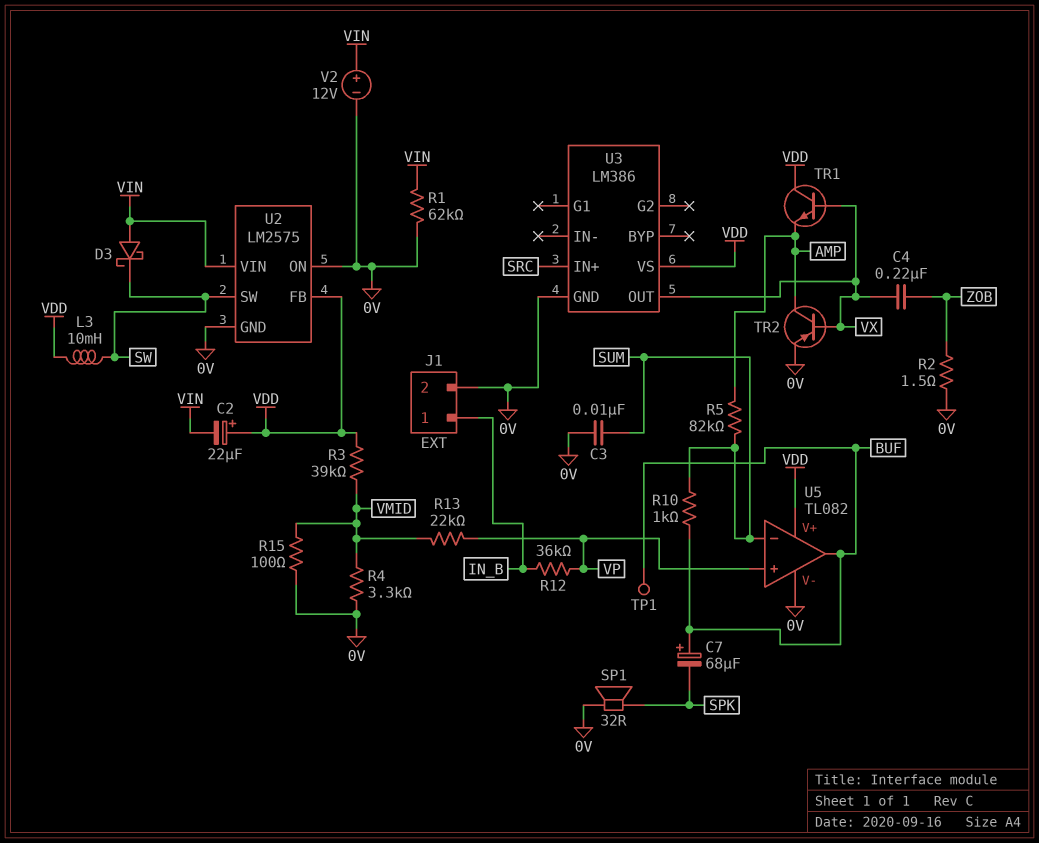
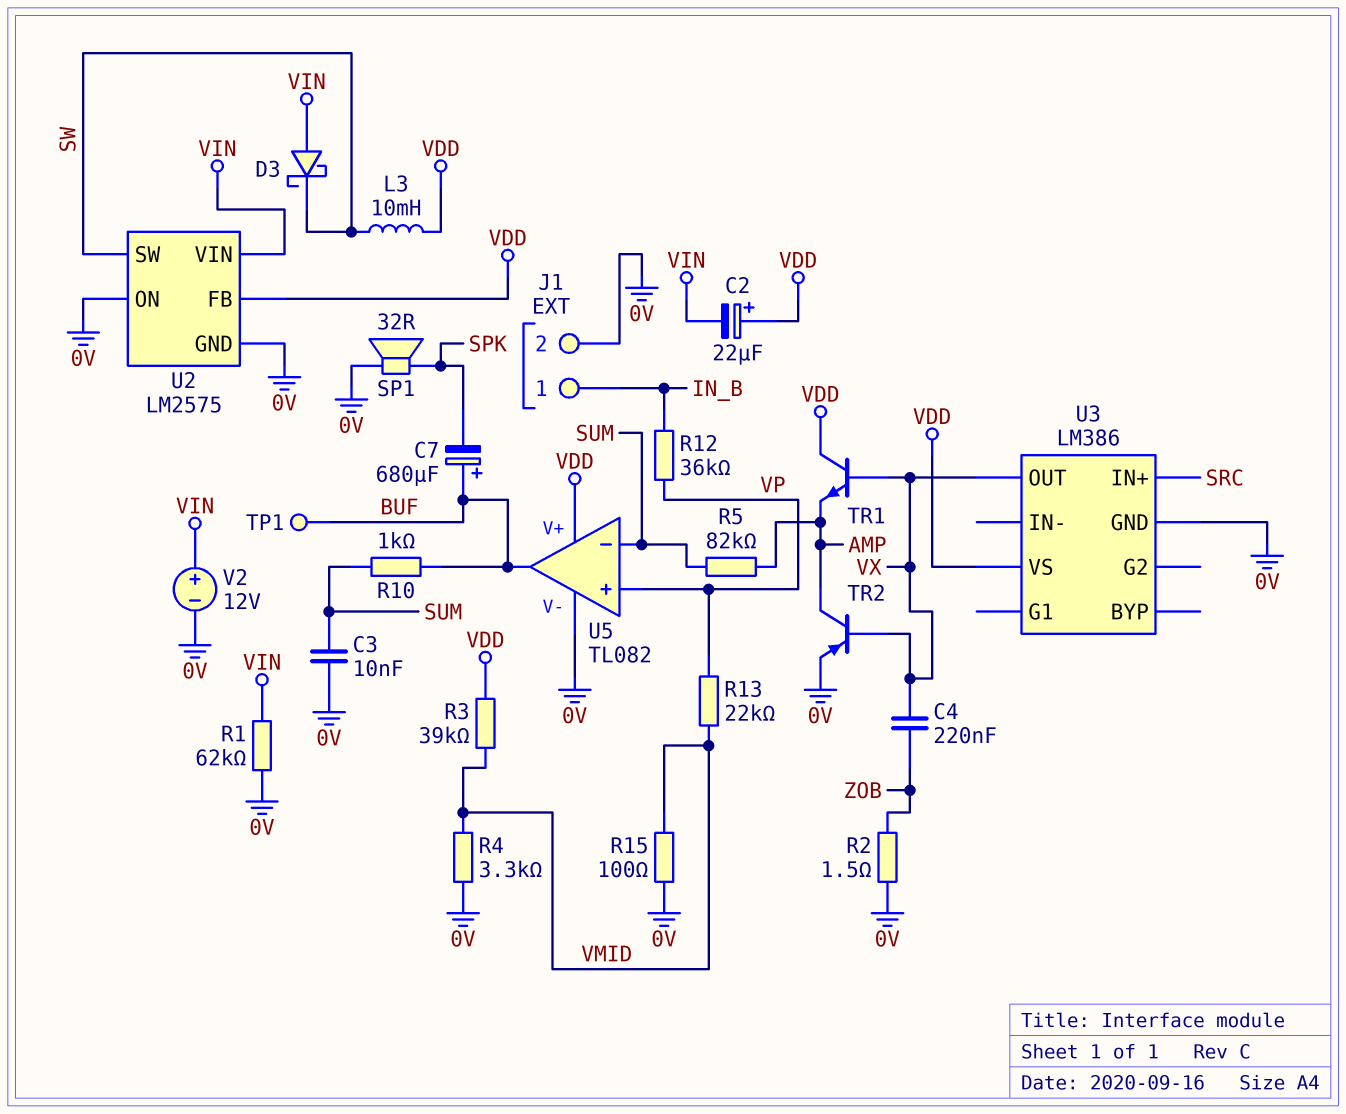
C7: 68uF (plus BUF, minus SPK) -> 680uF (plus BUF, minus SPK)

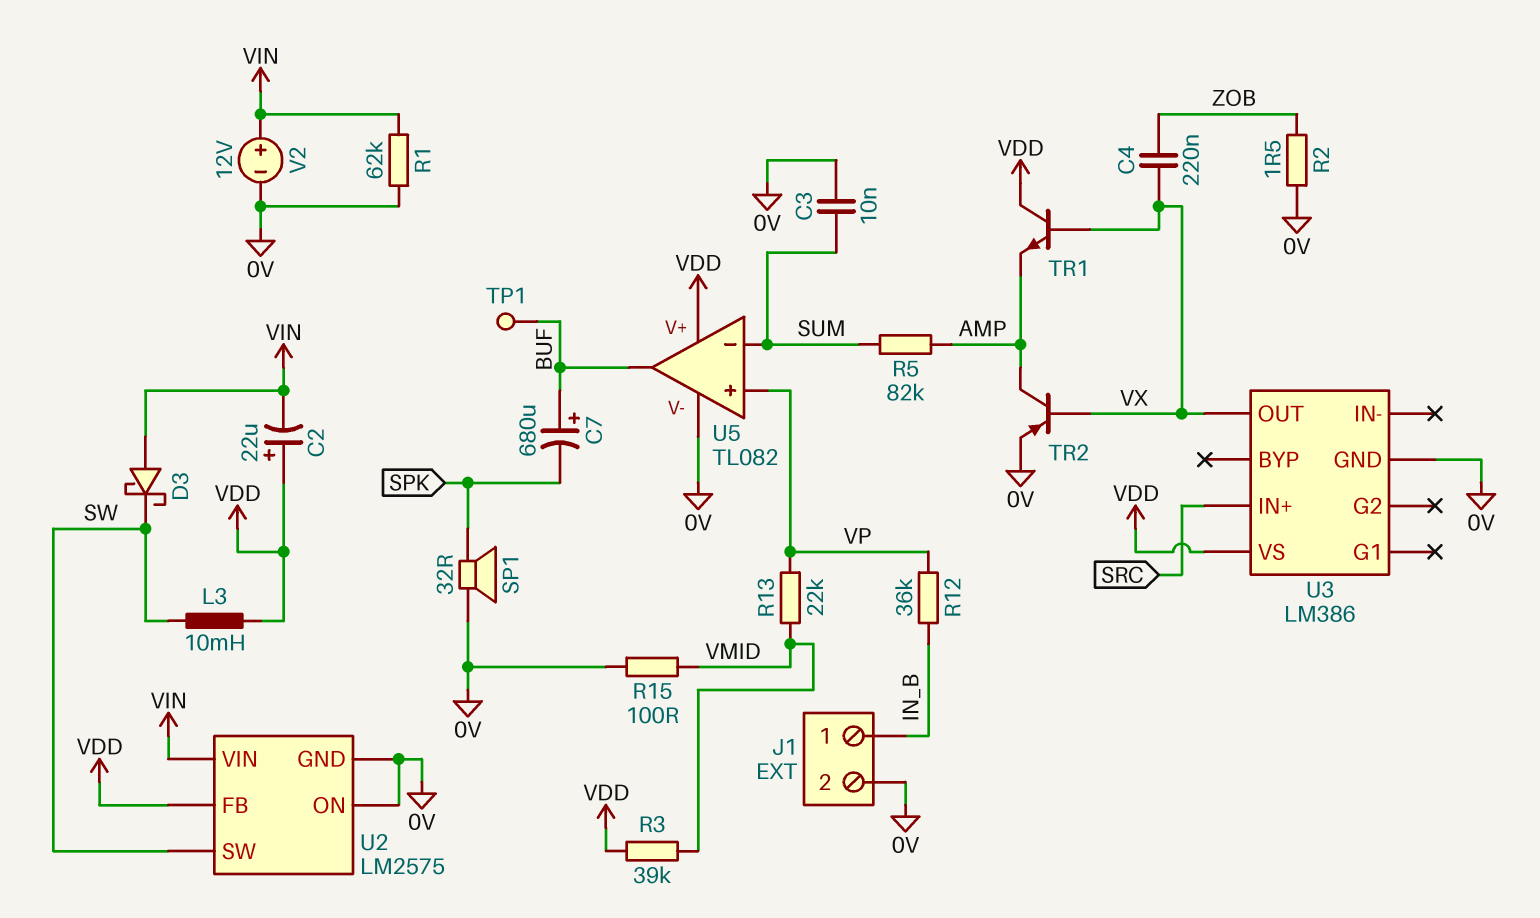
R4: 3.3k (0V, VMID) -> none
R10: 1k (BUF, SUM) -> none

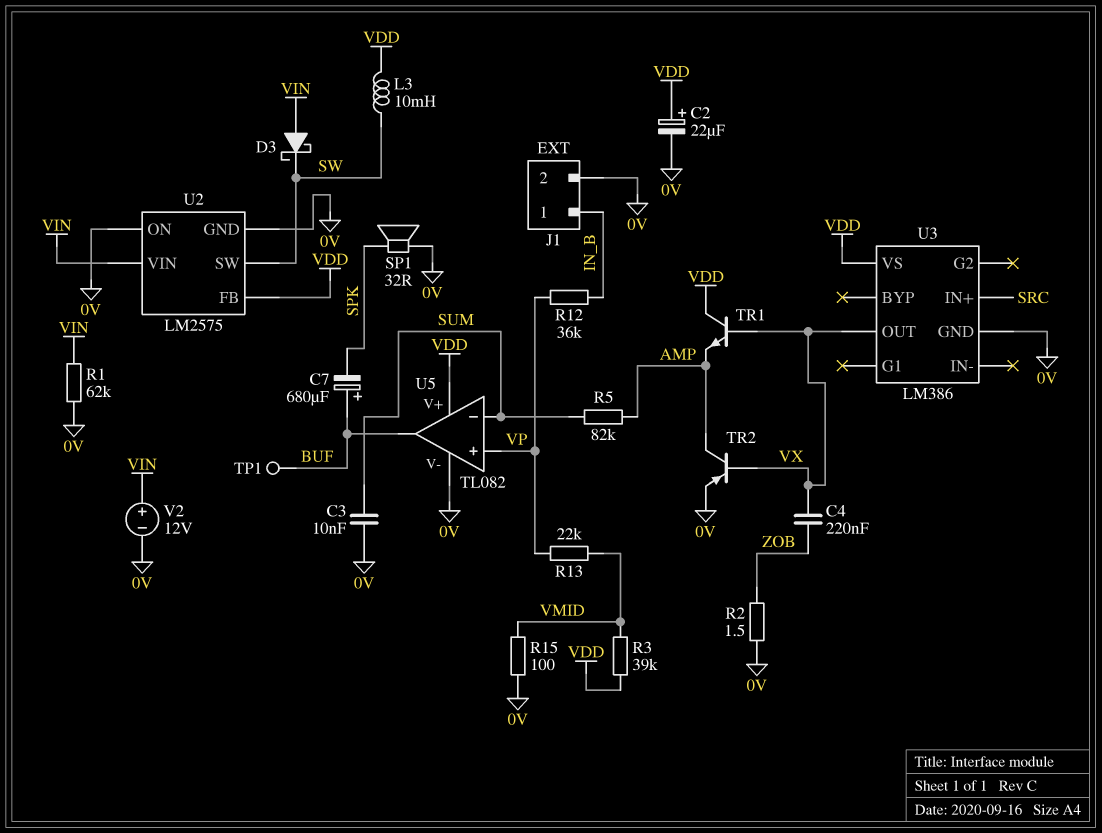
C2: 22uF (plus VDD, minus VIN) -> 22uF (plus VDD, minus 0V)

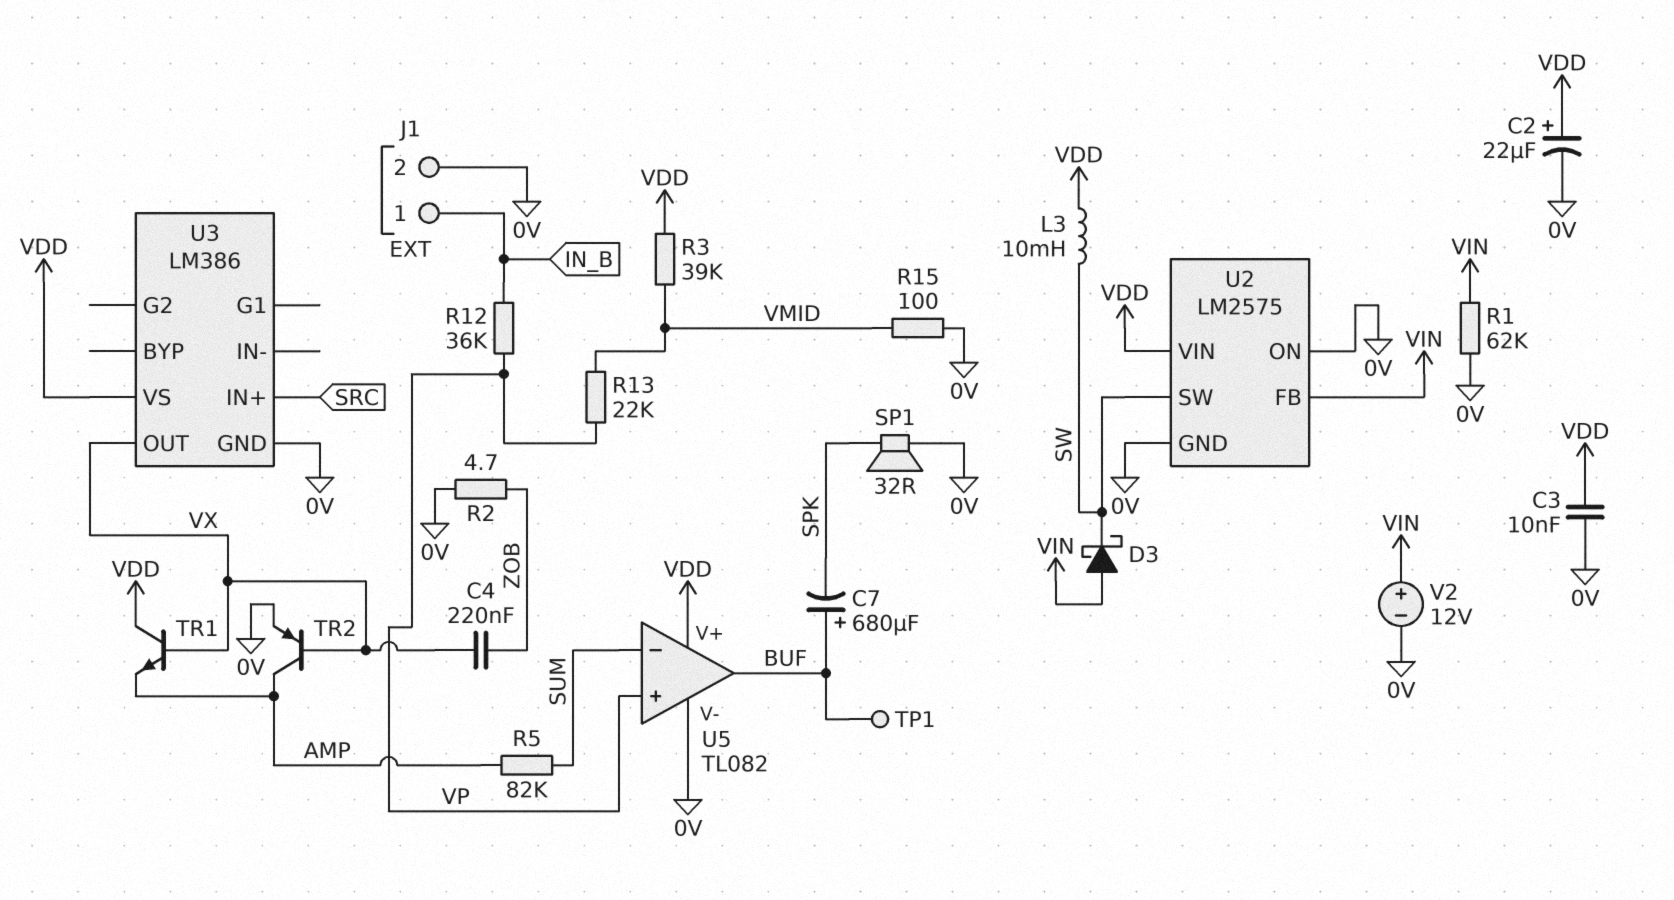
C3: 10nF (0V, SUM) -> 10nF (0V, VDD)
R2: 1.5 (0V, ZOB) -> 4.7 (0V, ZOB)
U2 pin FB: VDD -> VIN
U2 pin VIN: VIN -> VDD

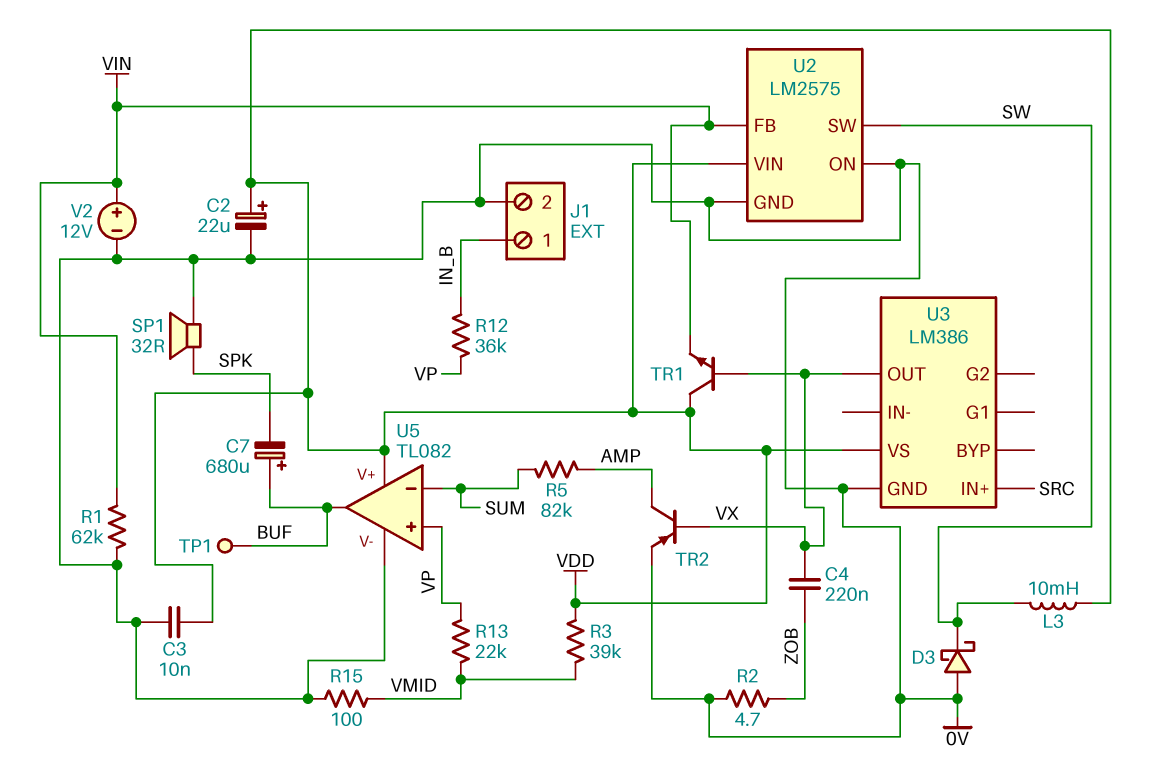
D3: schottky (A VIN, K SW) -> schottky (A 0V, K SW)
TR1: NPN (B VX, C VDD, E AMP) -> NPN (B VX, C VDD, E VIN)

